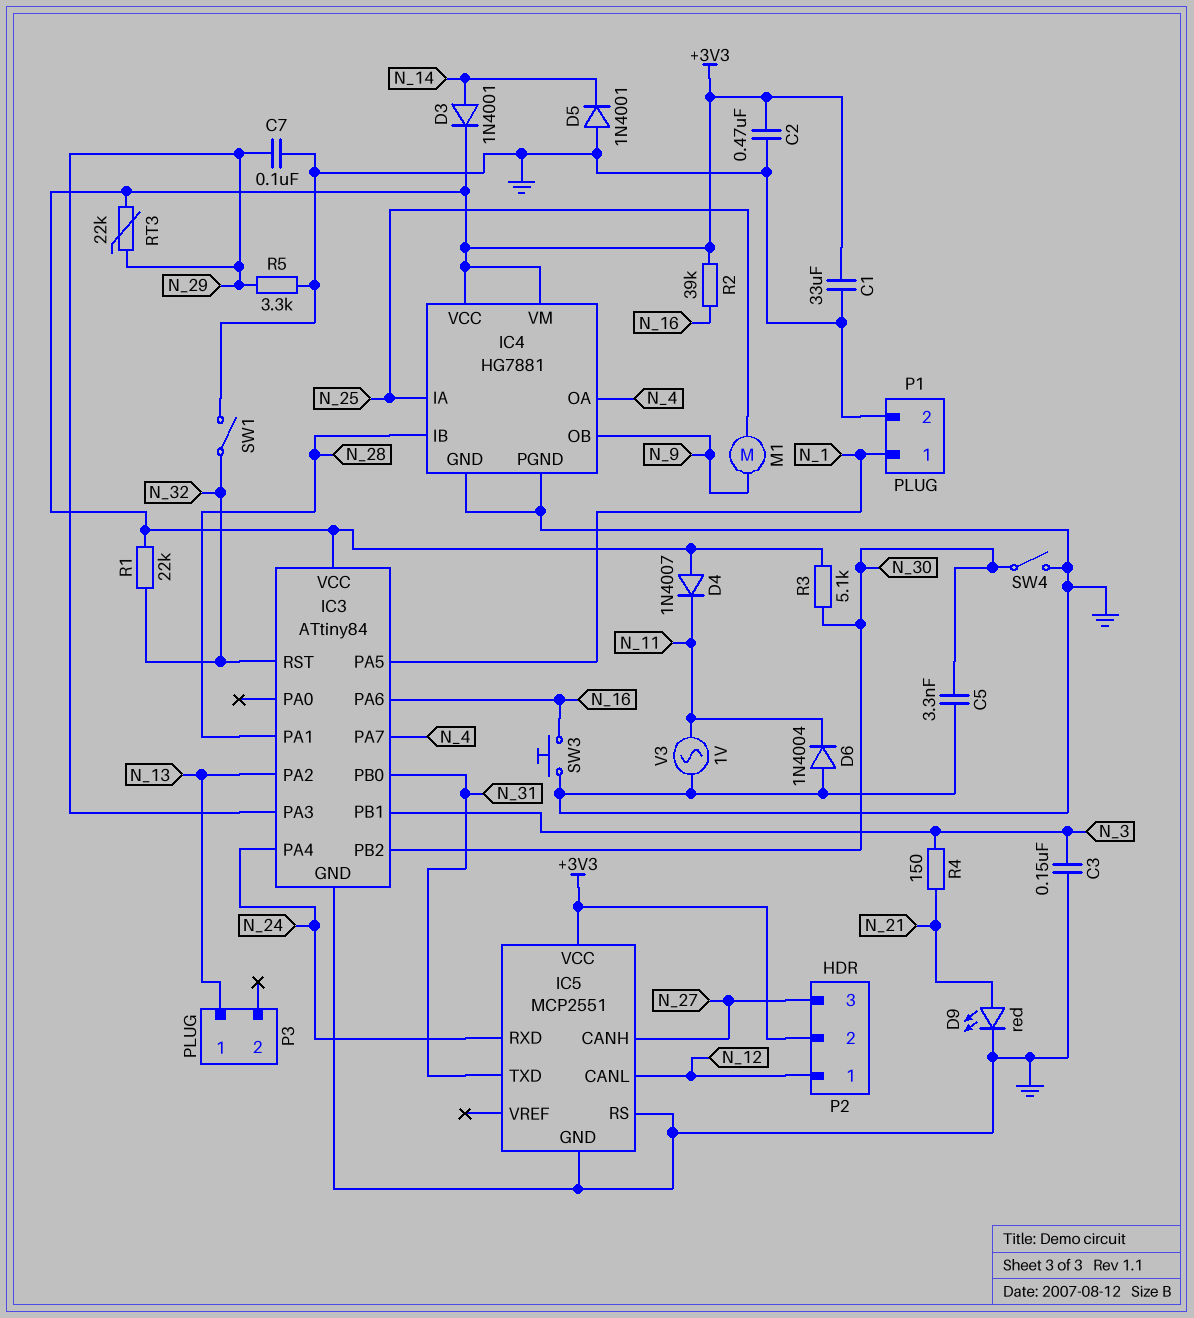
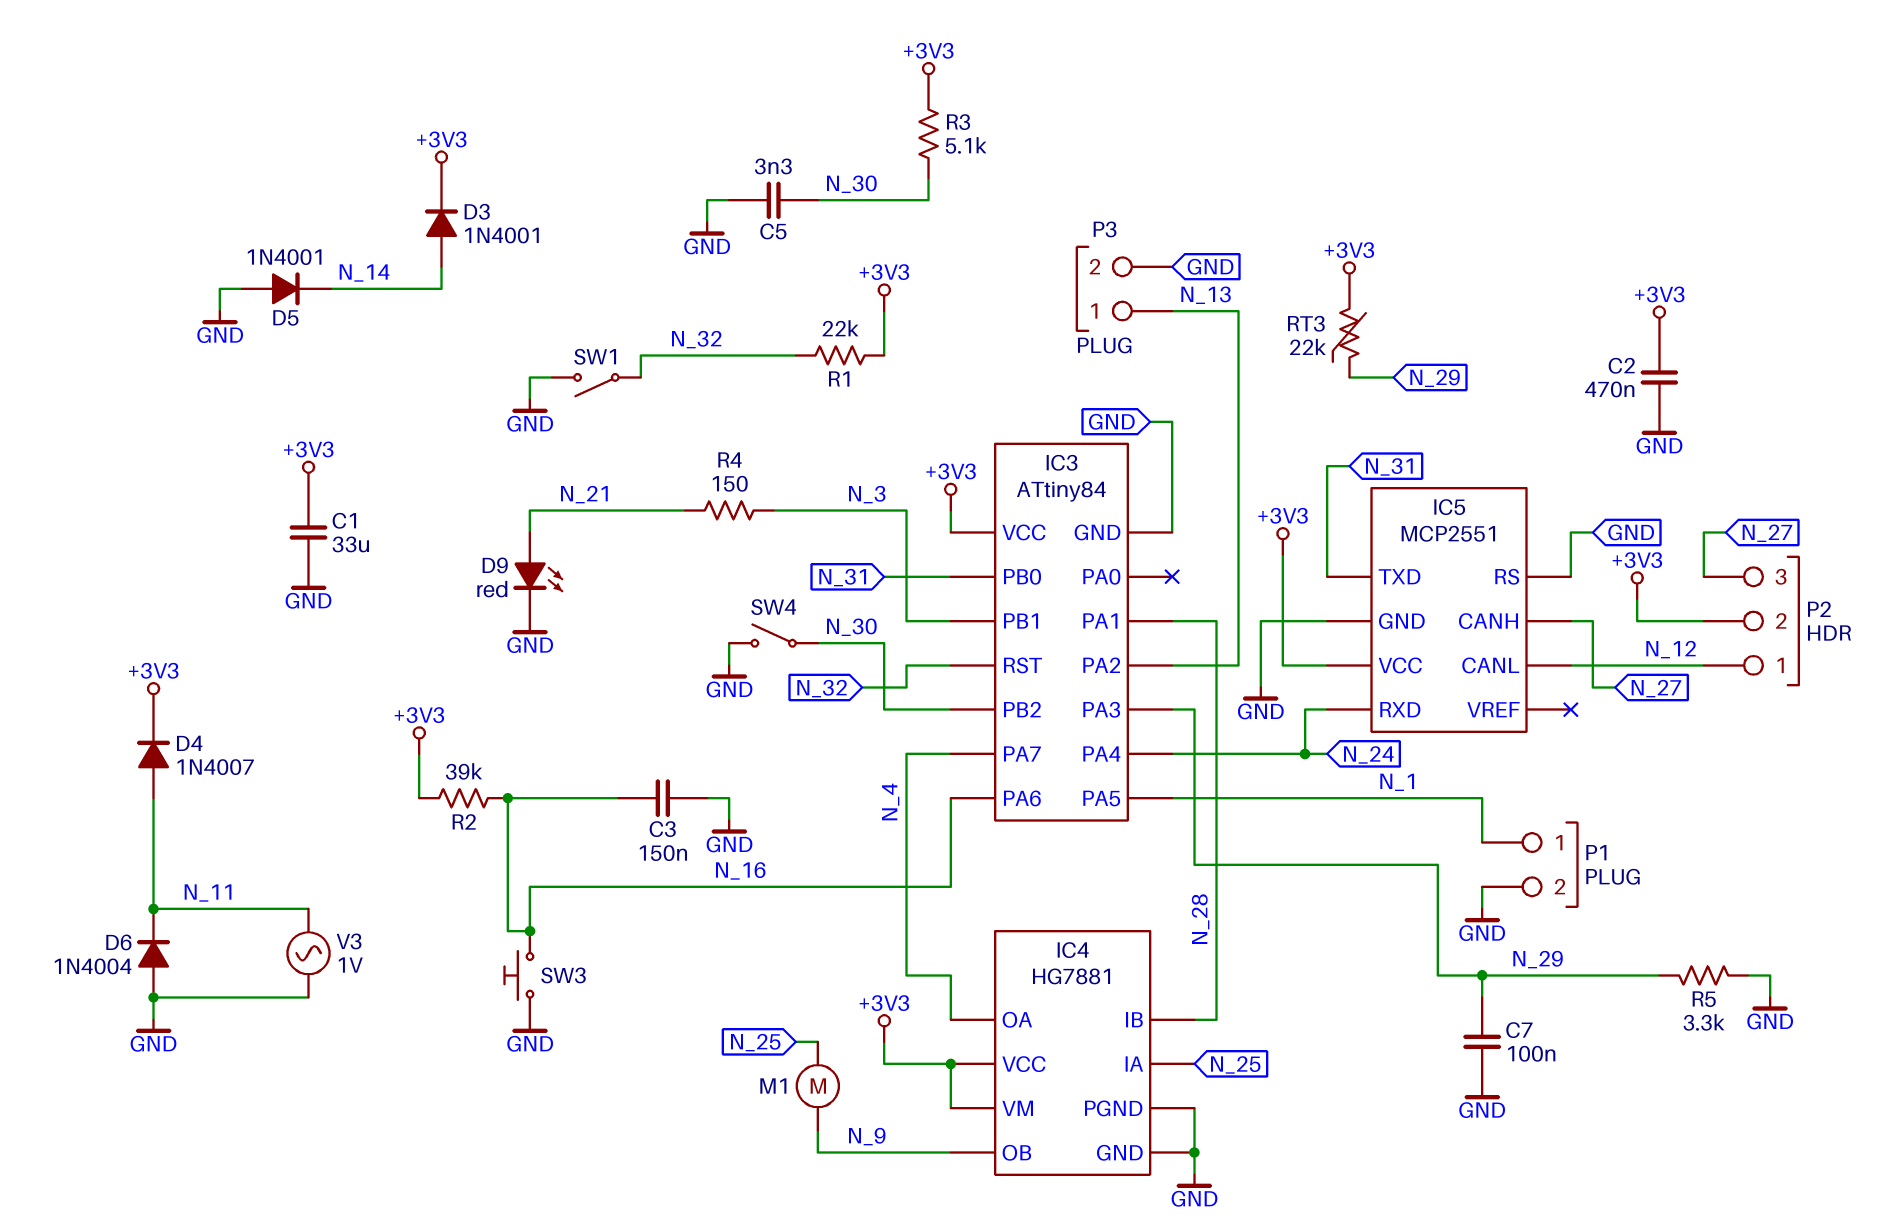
C3: 150nF (GND, N_3) -> 150nF (GND, N_16)
D4: diode 1N4007 (A +3V3, K N_11) -> diode 1N4007 (A N_11, K +3V3)
P3 pin 2: none -> GND

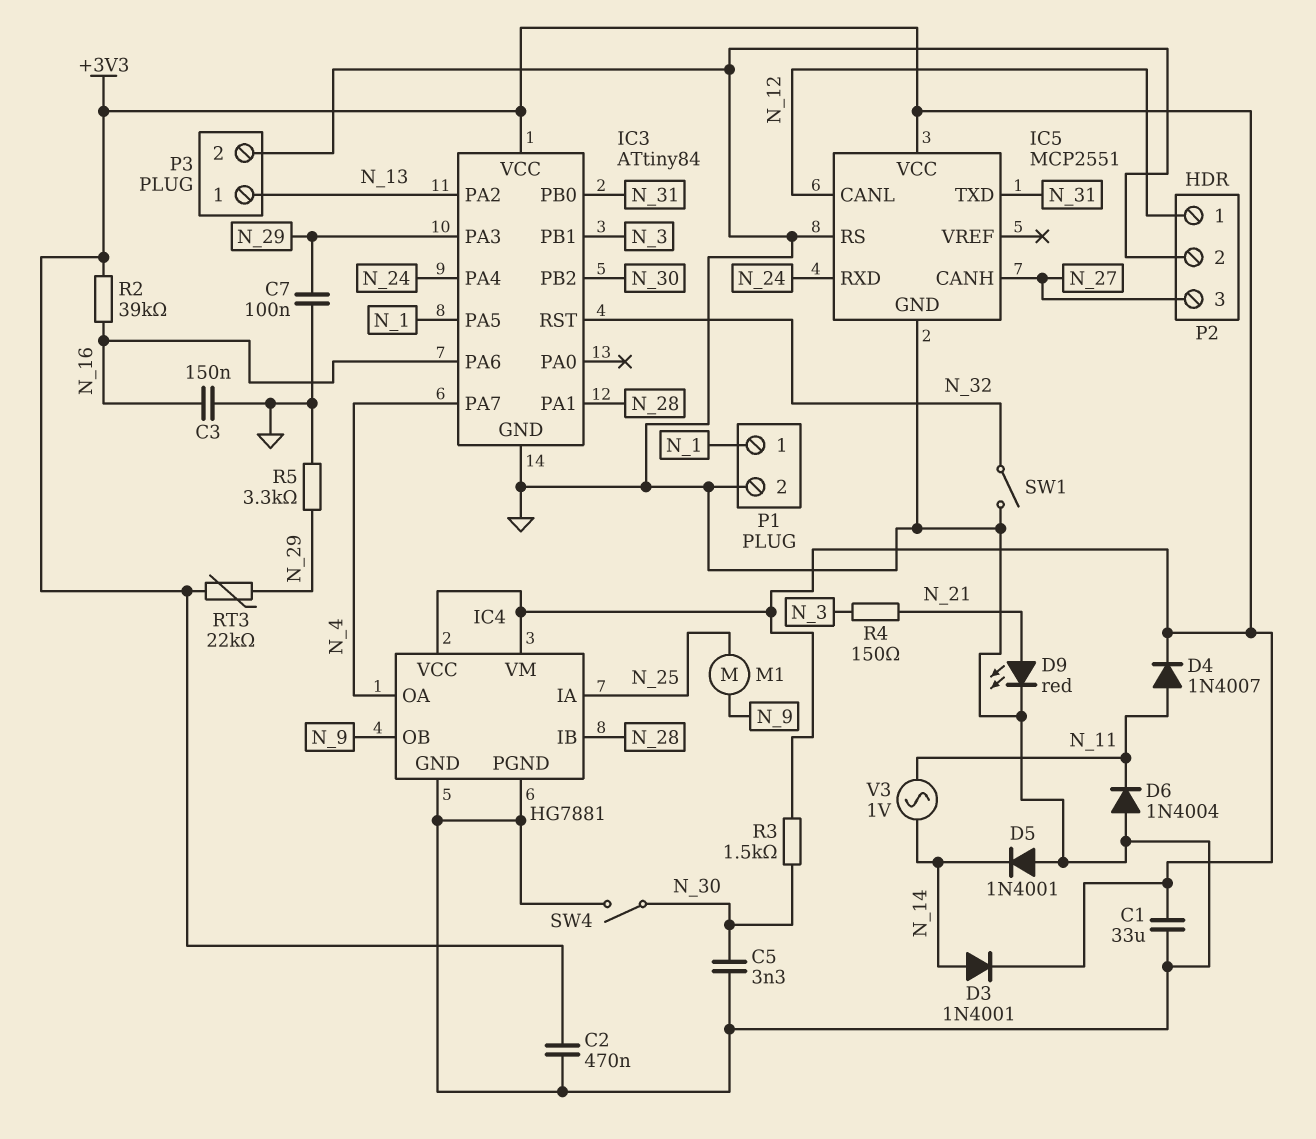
P2 pin 2: +3V3 -> GND
R1: 22k (+3V3, N_32) -> none
R3: 5.1k (+3V3, N_30) -> 1.5k (+3V3, N_30)
SW3: button (GND, N_16) -> none
V3: AC 1V (GND, N_11) -> AC 1V (N_11, N_14)

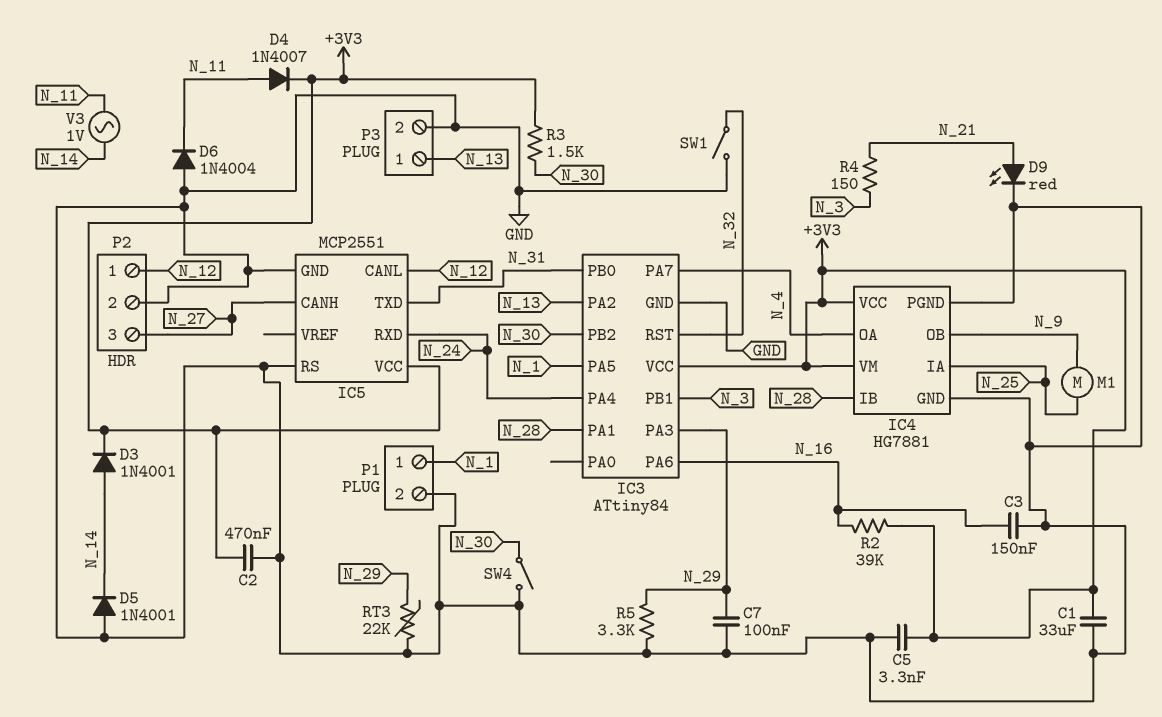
C5: 3.3nF (GND, N_30) -> 3.3nF (+3V3, GND)
RT3: 22k (+3V3, N_29) -> 22k (GND, N_29)

